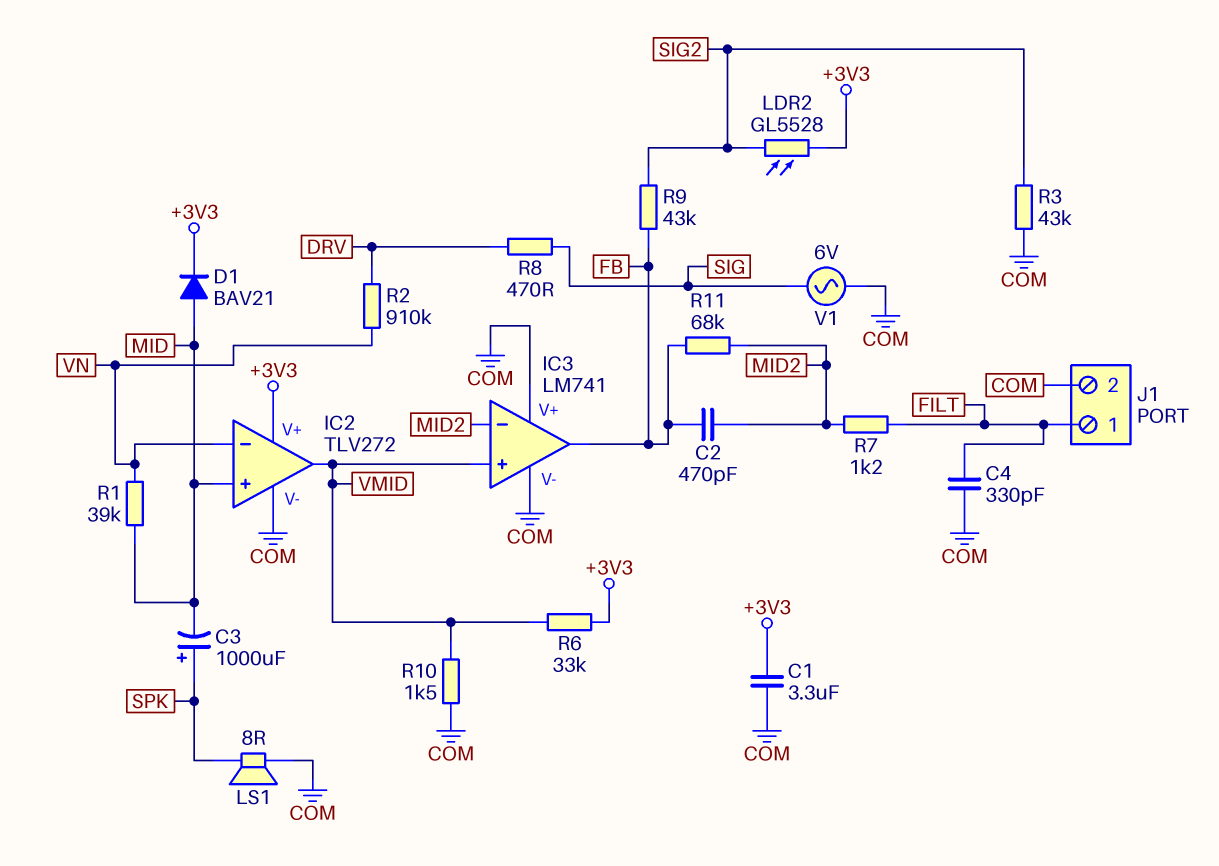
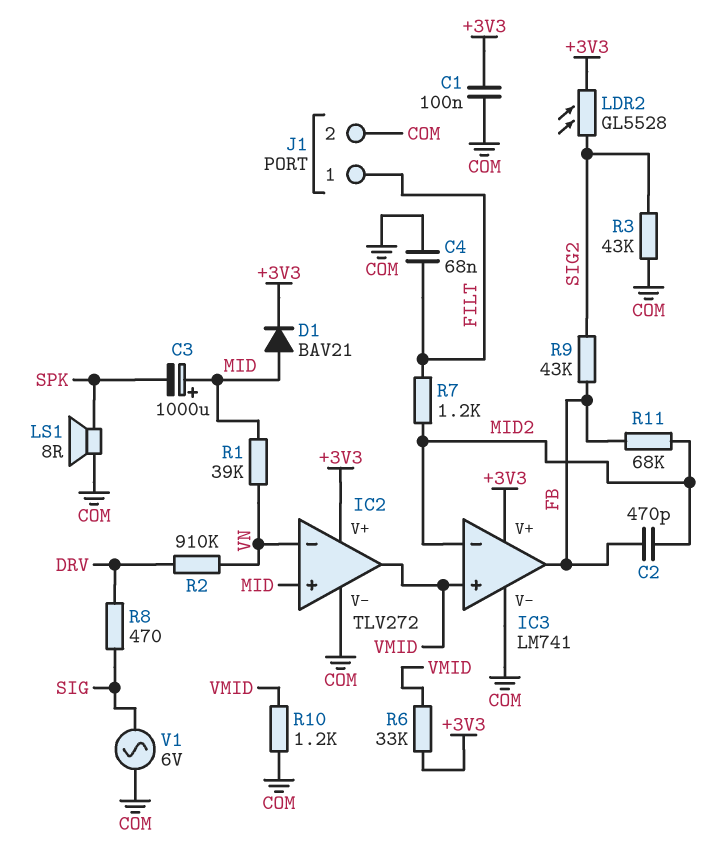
C1: 3.3uF (+3V3, COM) -> 100nF (+3V3, COM)
C3: 1000uF (plus SPK, minus MID) -> 1000uF (plus MID, minus SPK)
C4: 330pF (COM, FILT) -> 68nF (COM, FILT)
IC3 pin V+: COM -> +3V3
R10: 1.5k (COM, VMID) -> 1.2k (COM, VMID)

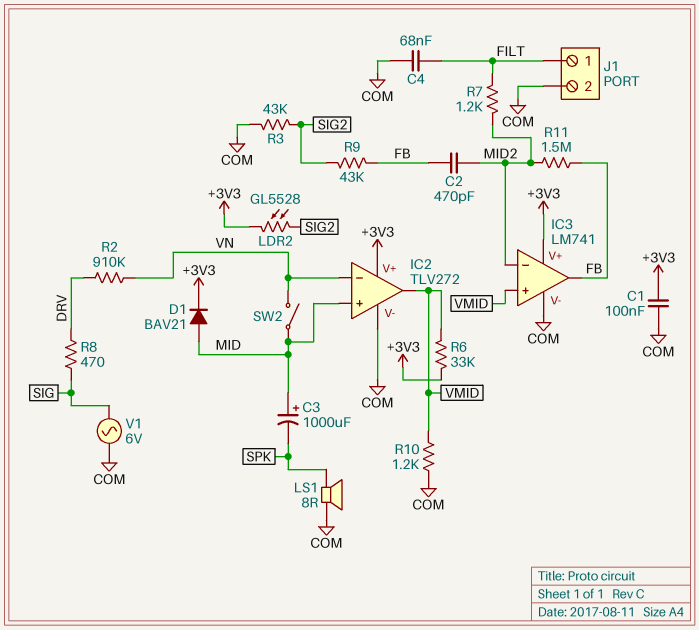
R1: 39k (MID, VN) -> none
R11: 68k (FB, MID2) -> 1.5M (FB, MID2)
SW2: none -> switch (MID, VN)

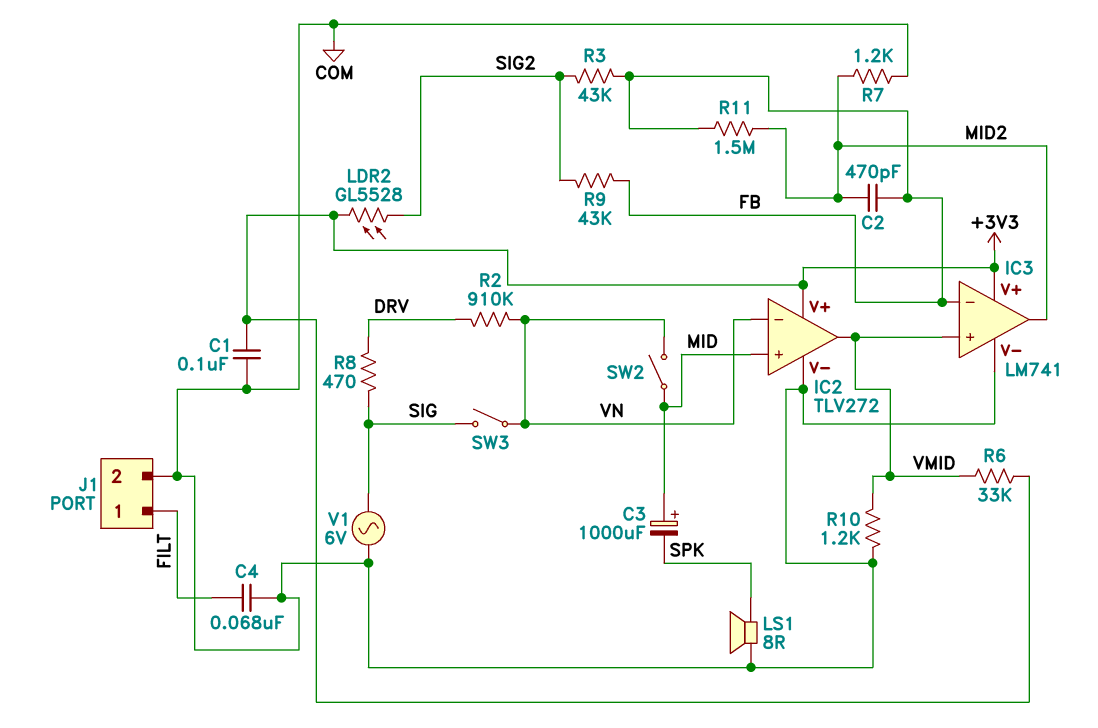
D1: diode BAV21 (A MID, K +3V3) -> none
IC3 pin in-: MID2 -> FB
IC3 pin out: FB -> MID2
R3: 43k (COM, SIG2) -> 43k (FB, SIG2)
R7: 1.2k (FILT, MID2) -> 1.2k (COM, MID2)
SW3: none -> switch (SIG, VN)

